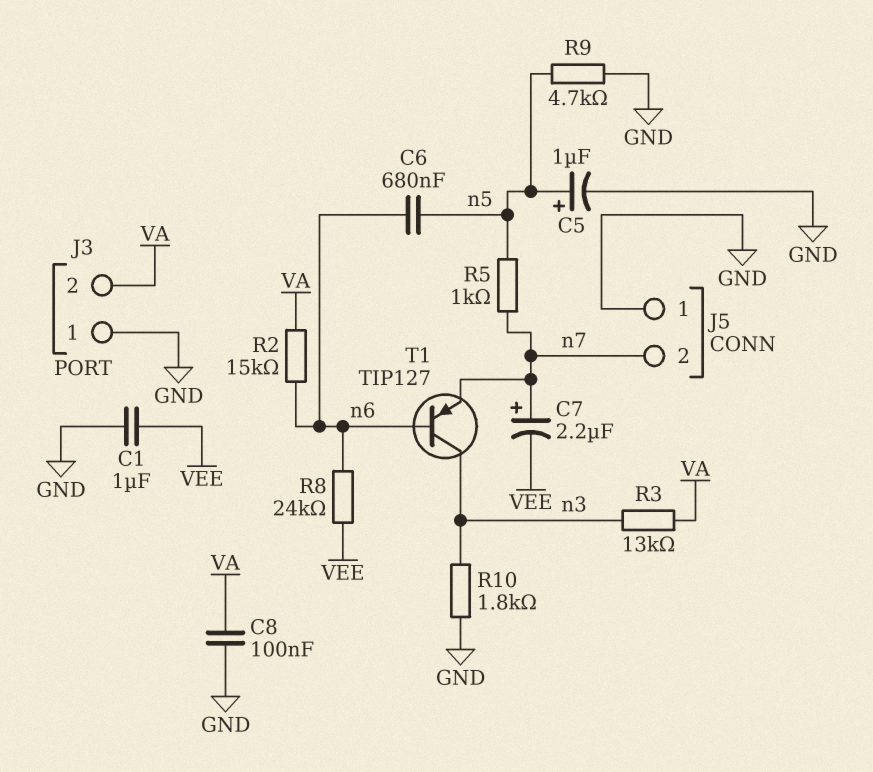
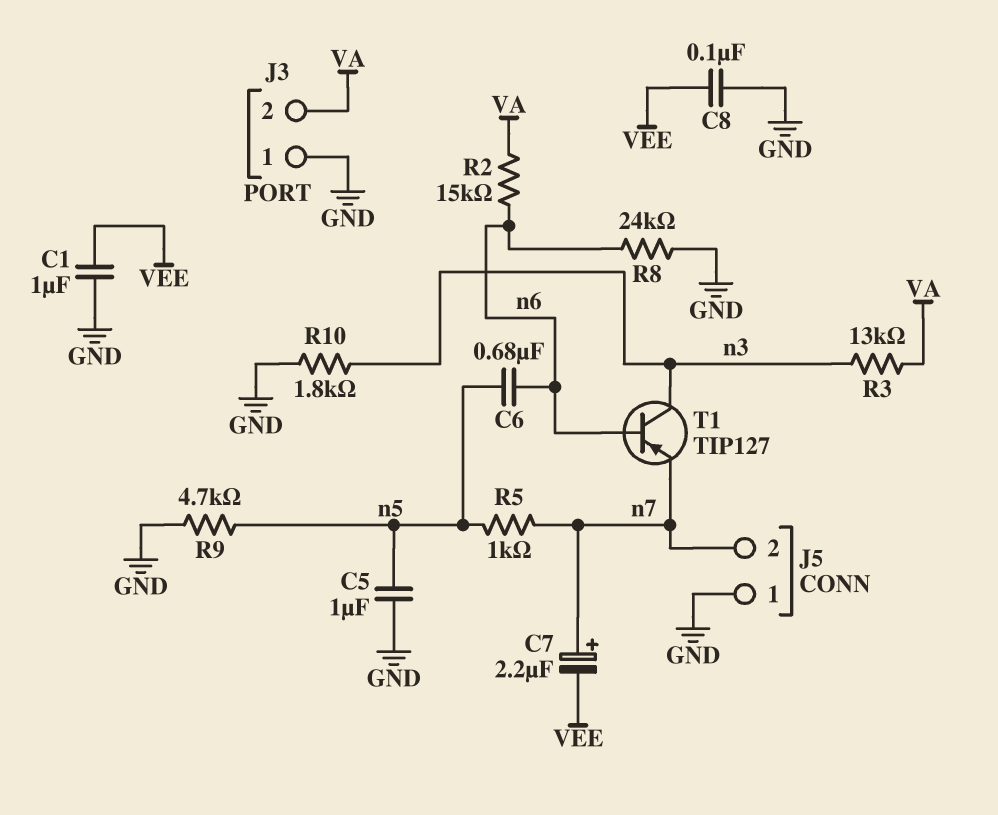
C5: 1uF (plus n5, minus GND) -> 1uF (GND, n5)
C8: 100nF (GND, VA) -> 100nF (GND, VEE)
R8: 24k (VEE, n6) -> 24k (GND, n6)

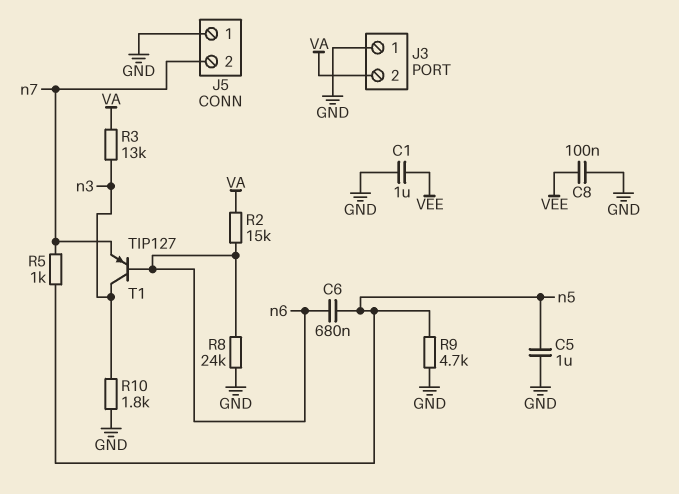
C7: 2.2uF (plus n7, minus VEE) -> none

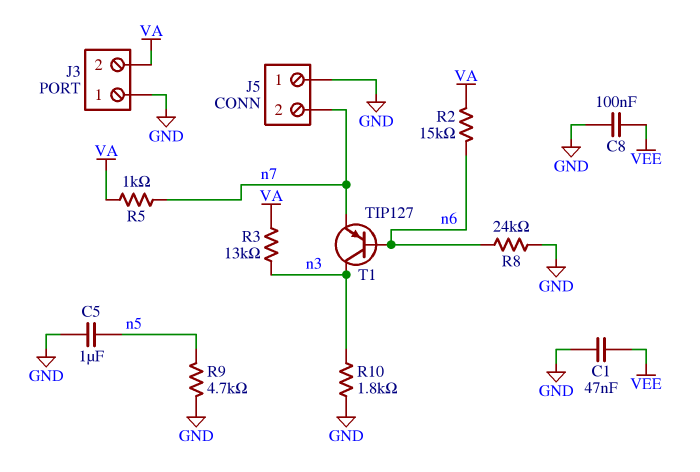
C1: 1uF (GND, VEE) -> 47nF (GND, VEE)
C6: 680nF (n5, n6) -> none
R5: 1k (n5, n7) -> 1k (VA, n7)

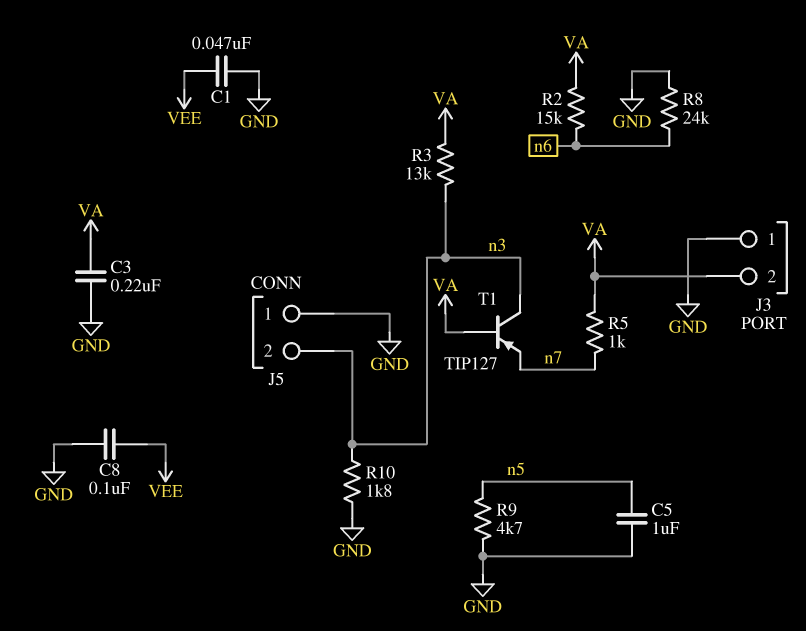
C3: none -> 220nF (GND, VA)
J5 pin 2: n7 -> n3
T1: PNP TIP127 (B n6, C n3, E n7) -> PNP TIP127 (B VA, C n3, E n7)

